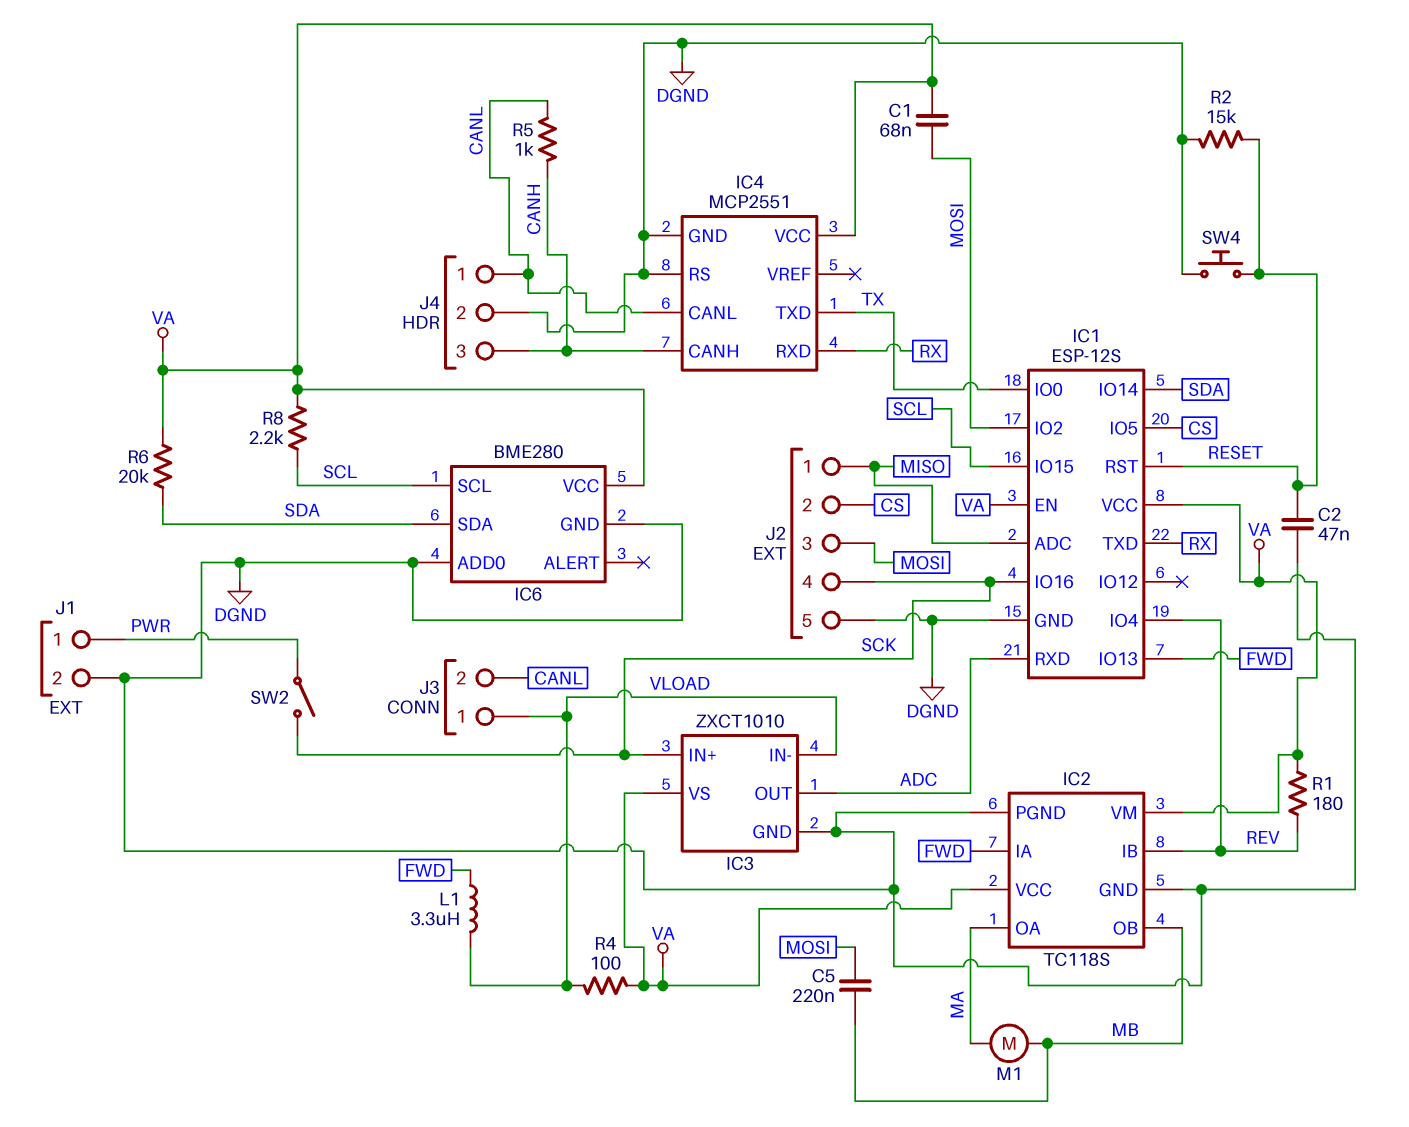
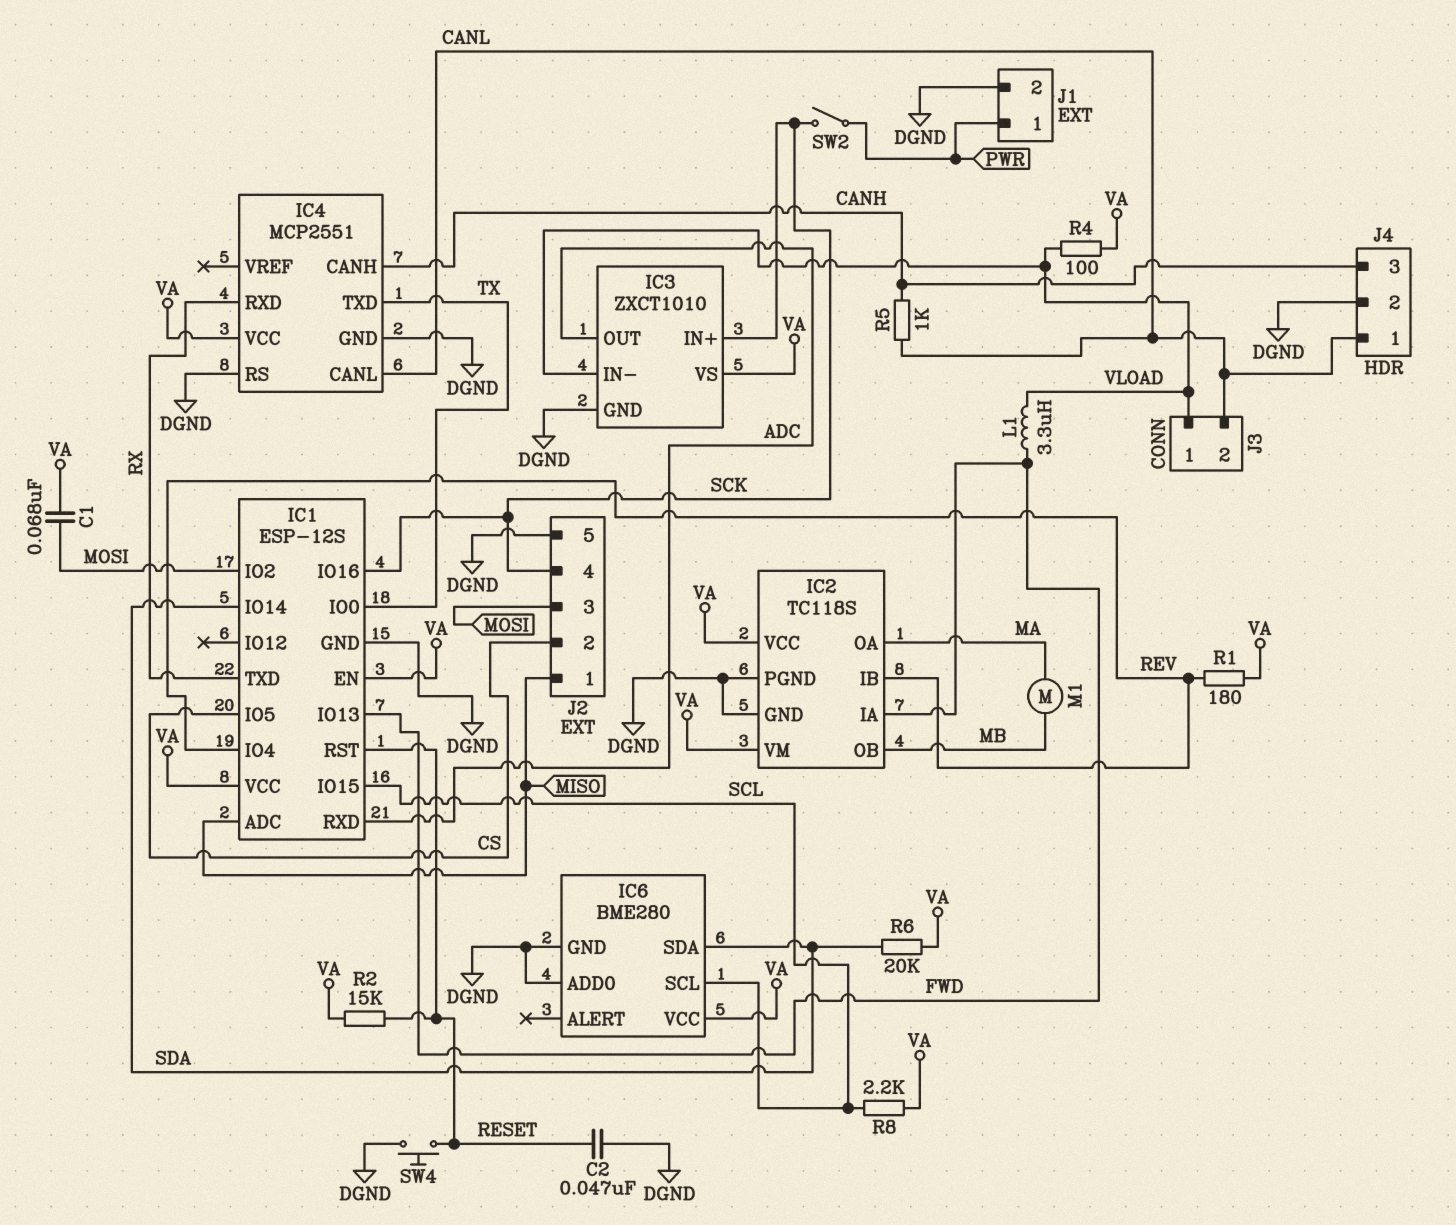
C5: 220nF (MB, MOSI) -> none
R2: 15k (DGND, RESET) -> 15k (RESET, VA)

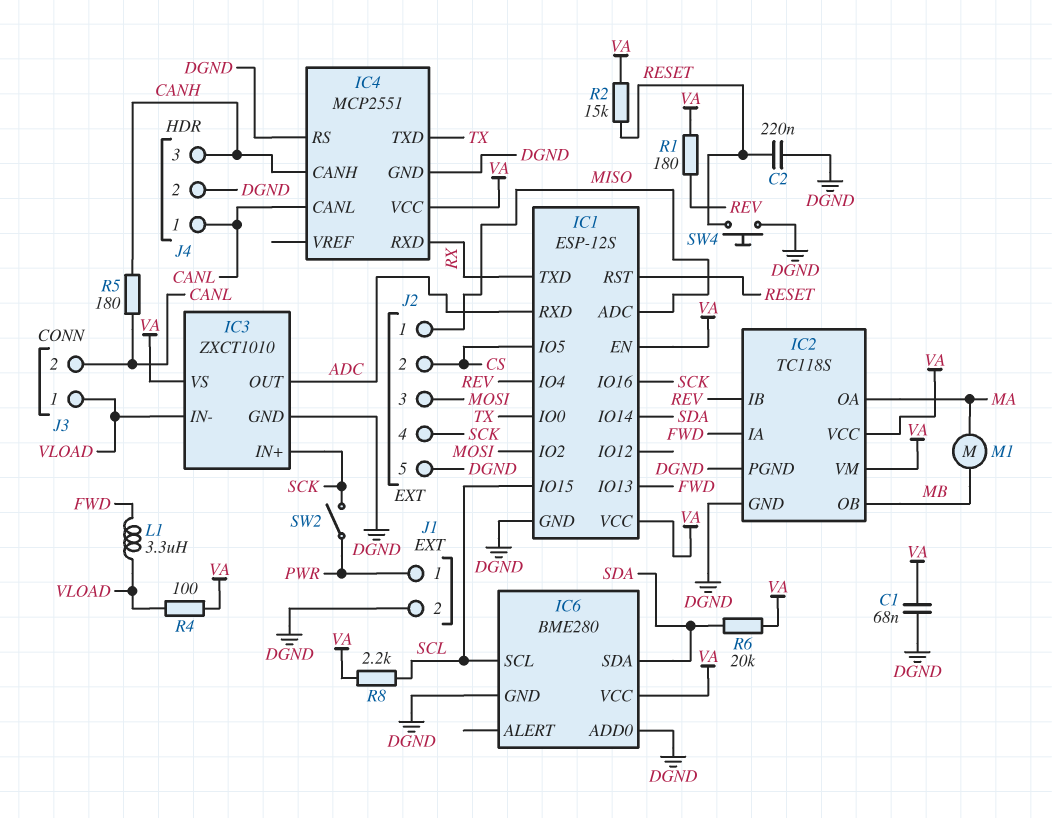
C1: 68nF (MOSI, VA) -> 68nF (DGND, VA)
C2: 47nF (DGND, RESET) -> 220nF (DGND, RESET)
R5: 1k (CANH, CANL) -> 180 (CANH, CANL)

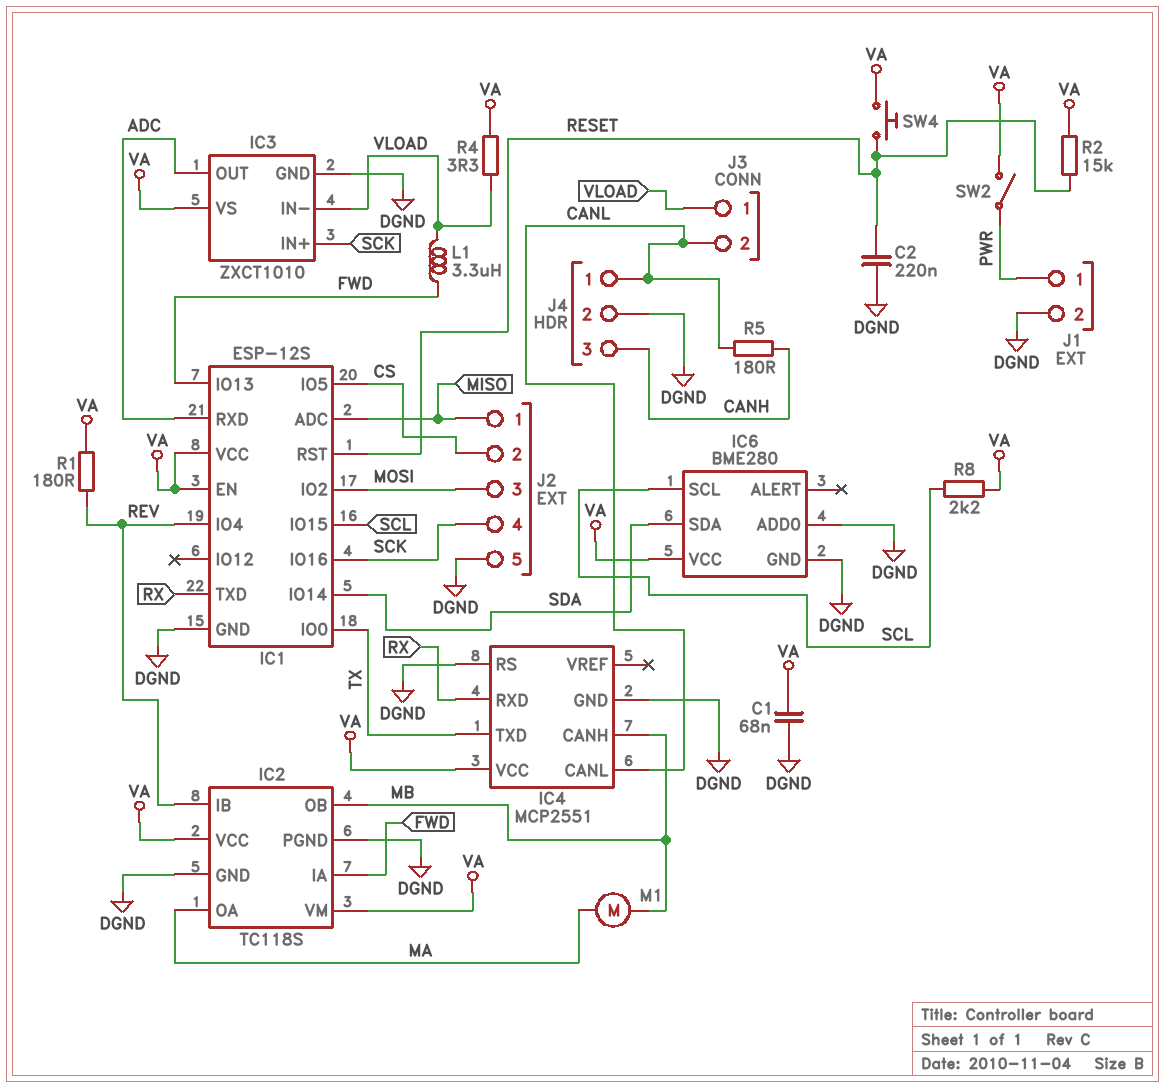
IC4 pin CANH: CANH -> MB
R4: 100 (VA, VLOAD) -> 3.3 (VA, VLOAD)
R6: 20k (SDA, VA) -> none
SW2: switch (PWR, SCK) -> switch (PWR, VA)
SW4: button (DGND, RESET) -> button (RESET, VA)

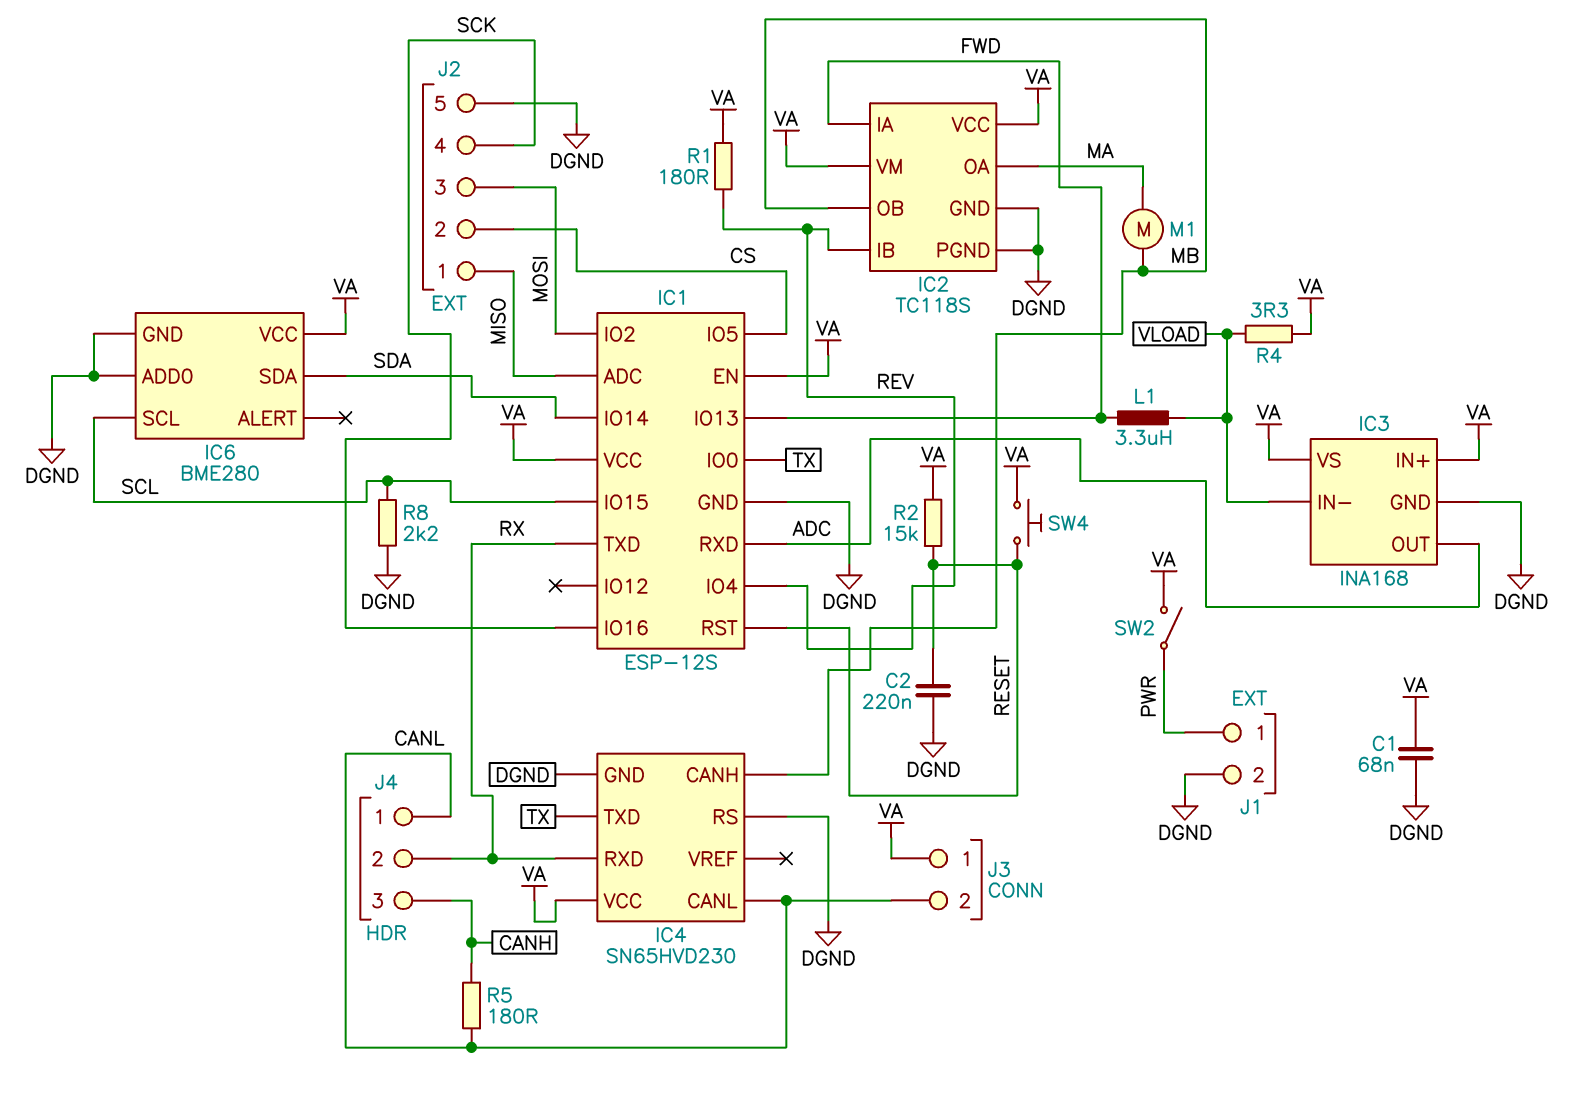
IC3: ZXCT1010 -> INA168
IC3 pin IN+: SCK -> VA
IC4: MCP2551 -> SN65HVD230
J3 pin 1: VLOAD -> VA
J4 pin 2: DGND -> RX
R8: 2.2k (SCL, VA) -> 2.2k (DGND, SCL)

